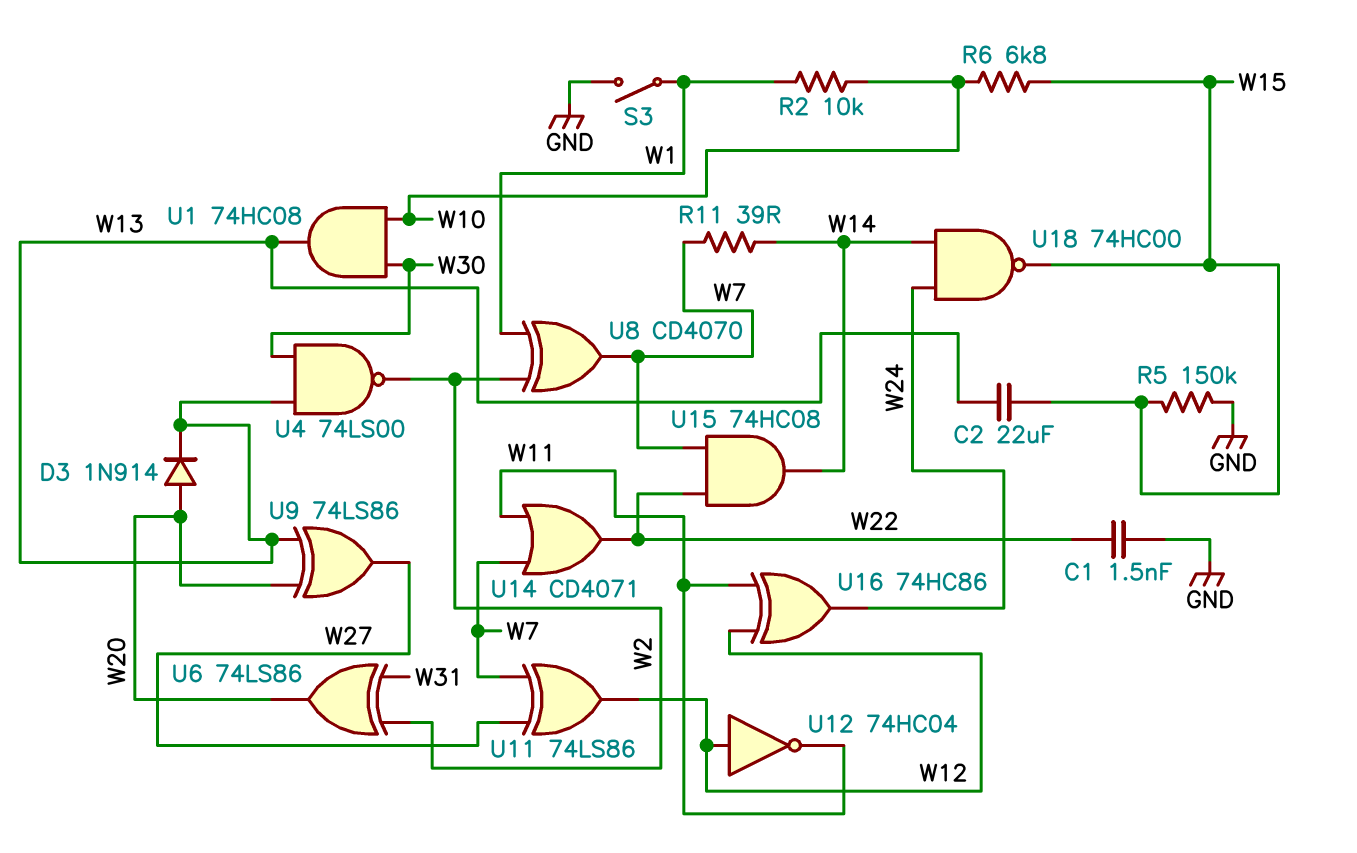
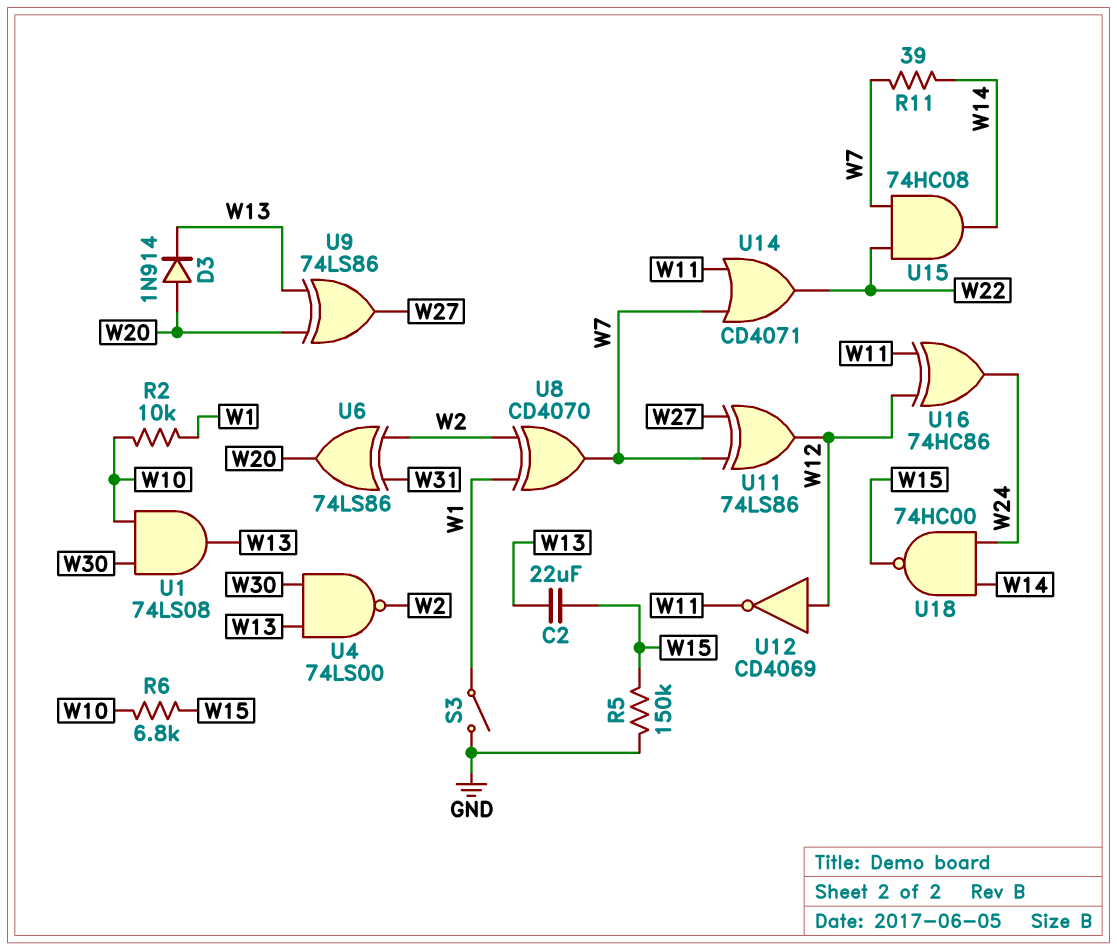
C1: 1.5nF (GND, W22) -> none
U1: AND 74HC08 (in W10, in W30, out W13) -> AND 74LS08 (in W10, in W30, out W13)
U12: NOT 74HC04 (in W12, out W11) -> NOT CD4069 (in W12, out W11)

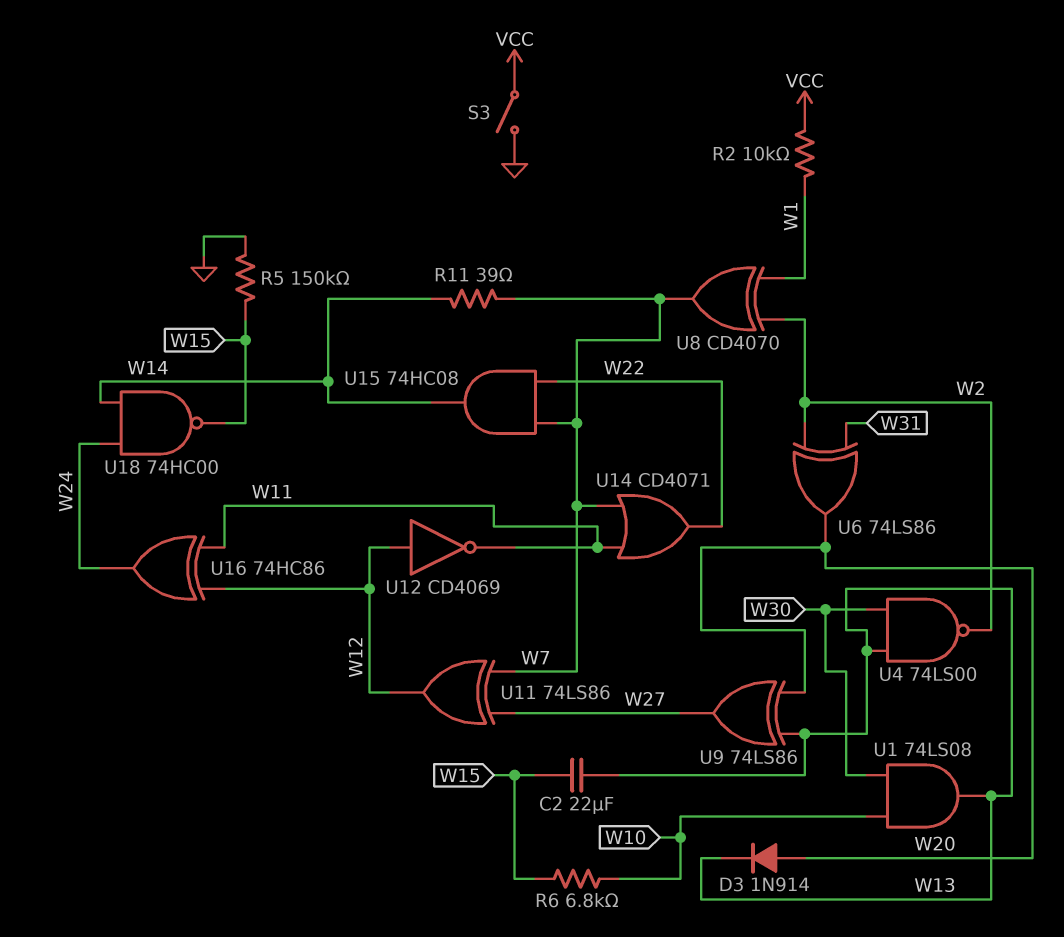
R2: 10k (W1, W10) -> 10k (VCC, W1)
S3: switch (GND, W1) -> switch (GND, VCC)

